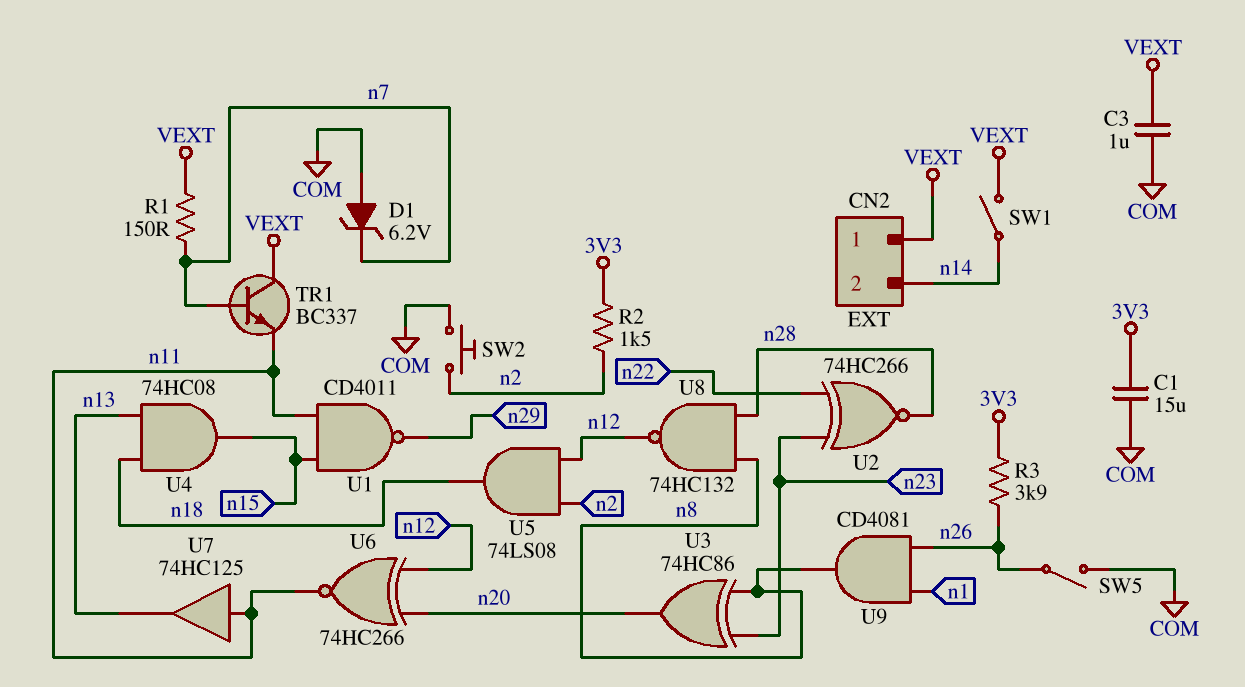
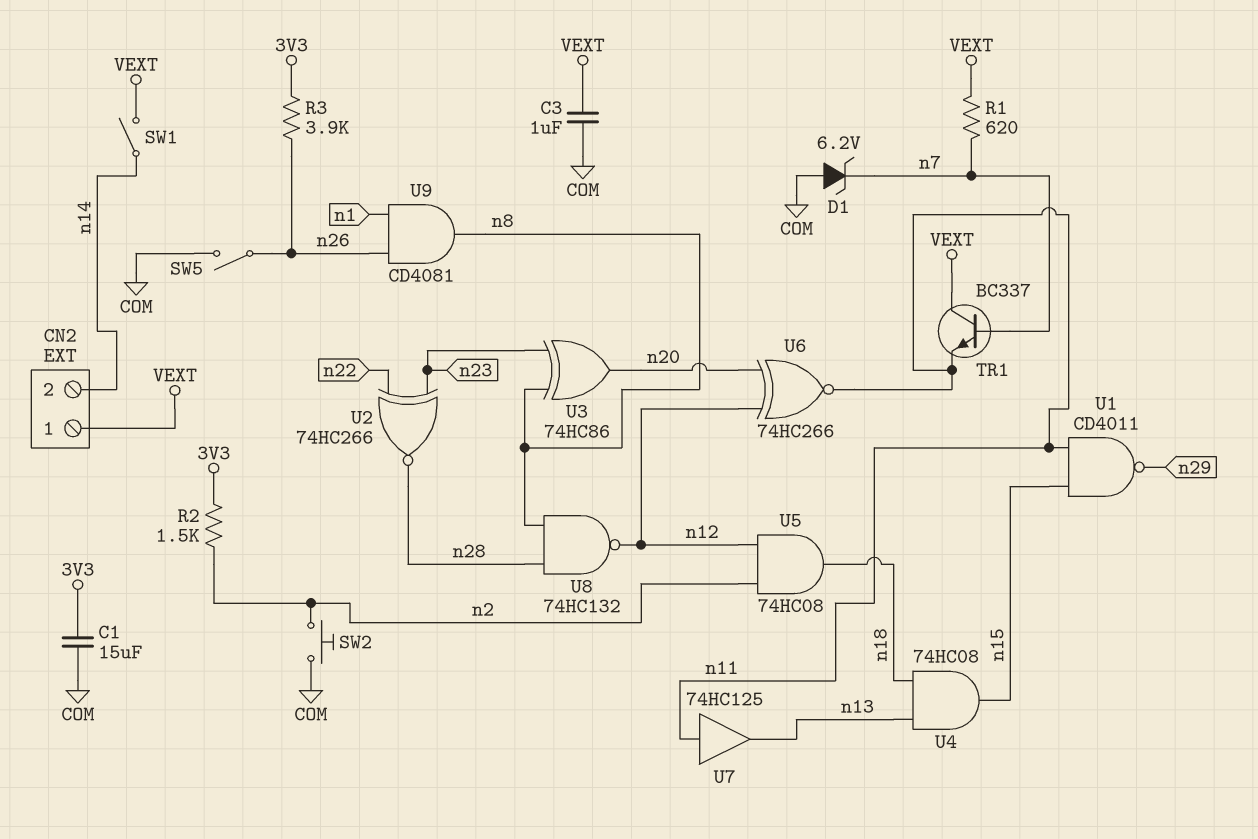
R1: 150 (VEXT, n7) -> 620 (VEXT, n7)
U5: AND 74LS08 (in n2, in n12, out n18) -> AND 74HC08 (in n2, in n12, out n18)

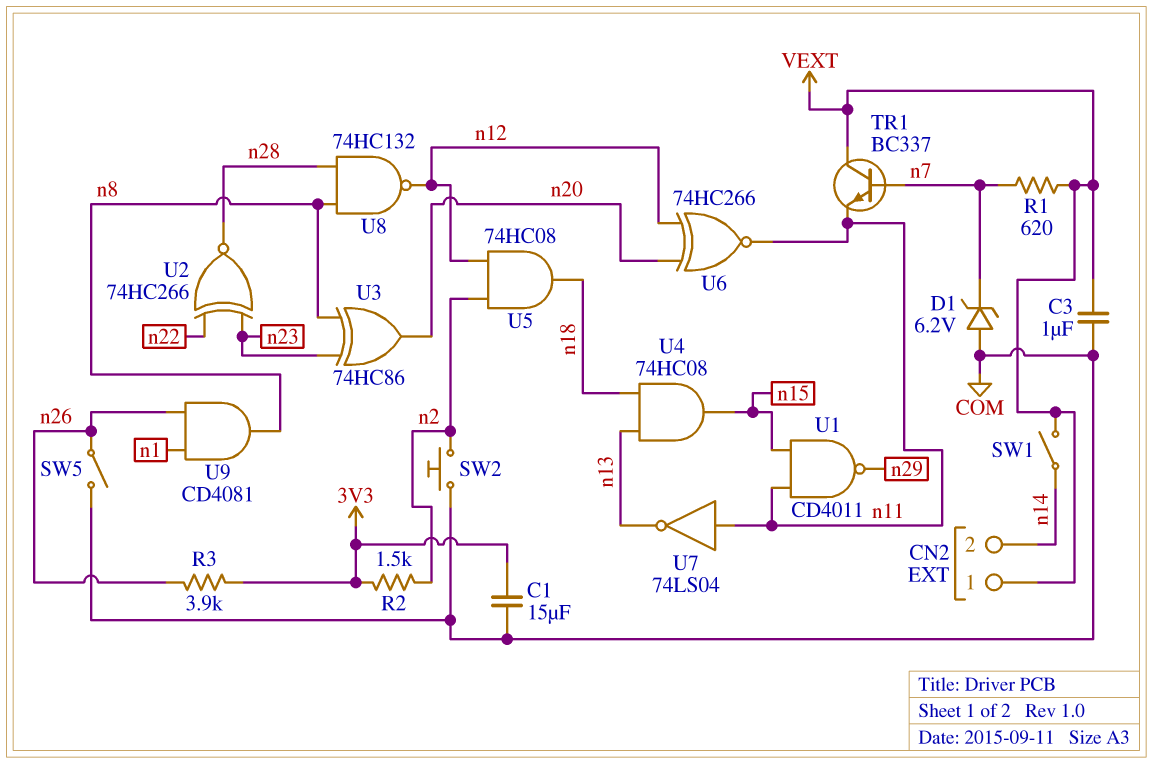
U7: buffer 74HC125 (in n11, out n13) -> NOT 74LS04 (in n11, out n13)

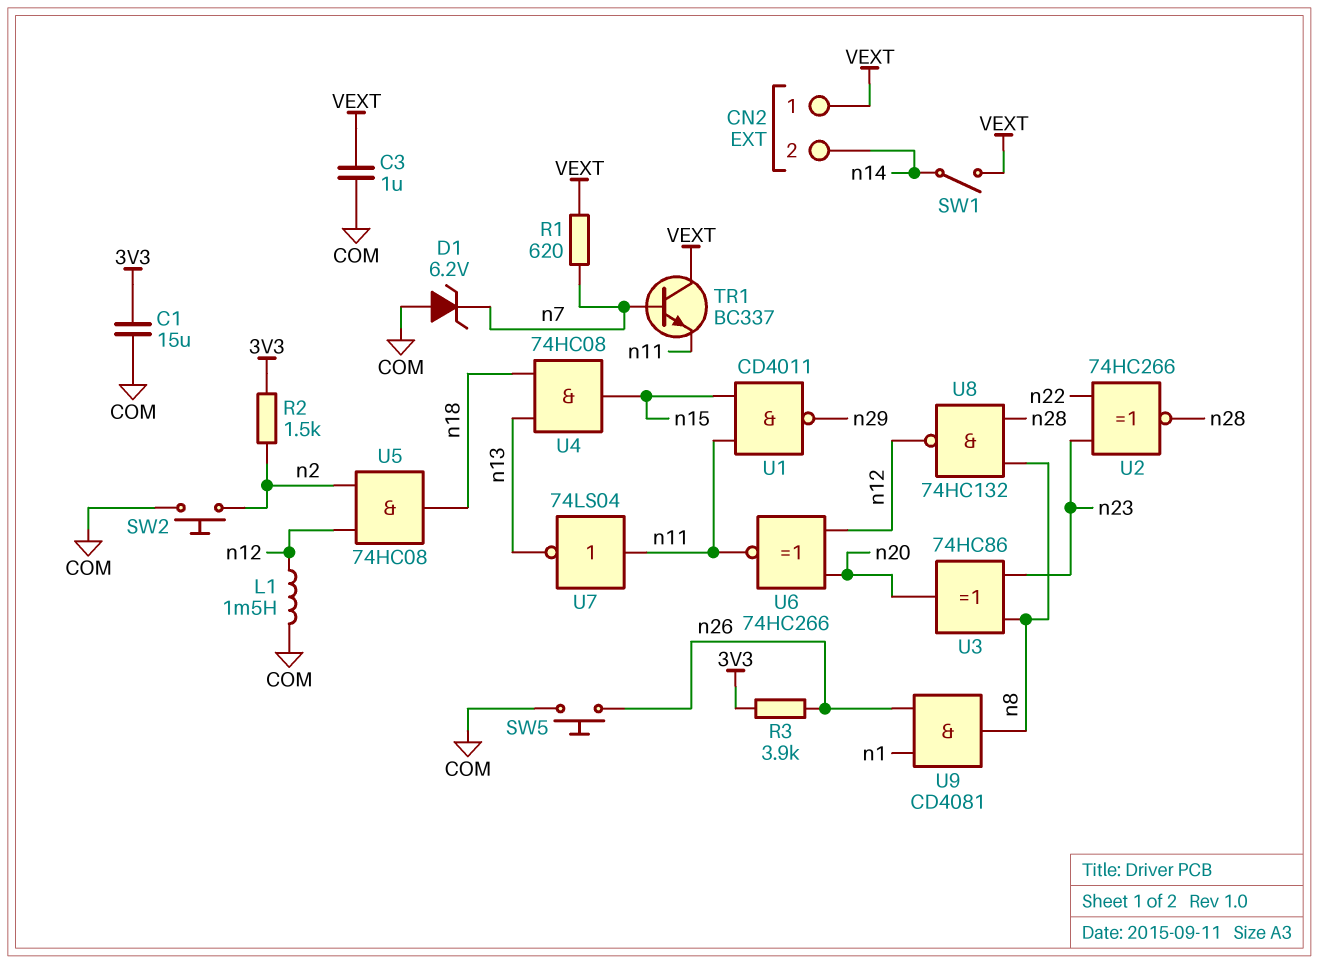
L1: none -> 1.5mH (COM, n12)
SW5: switch (COM, n26) -> button (COM, n26)

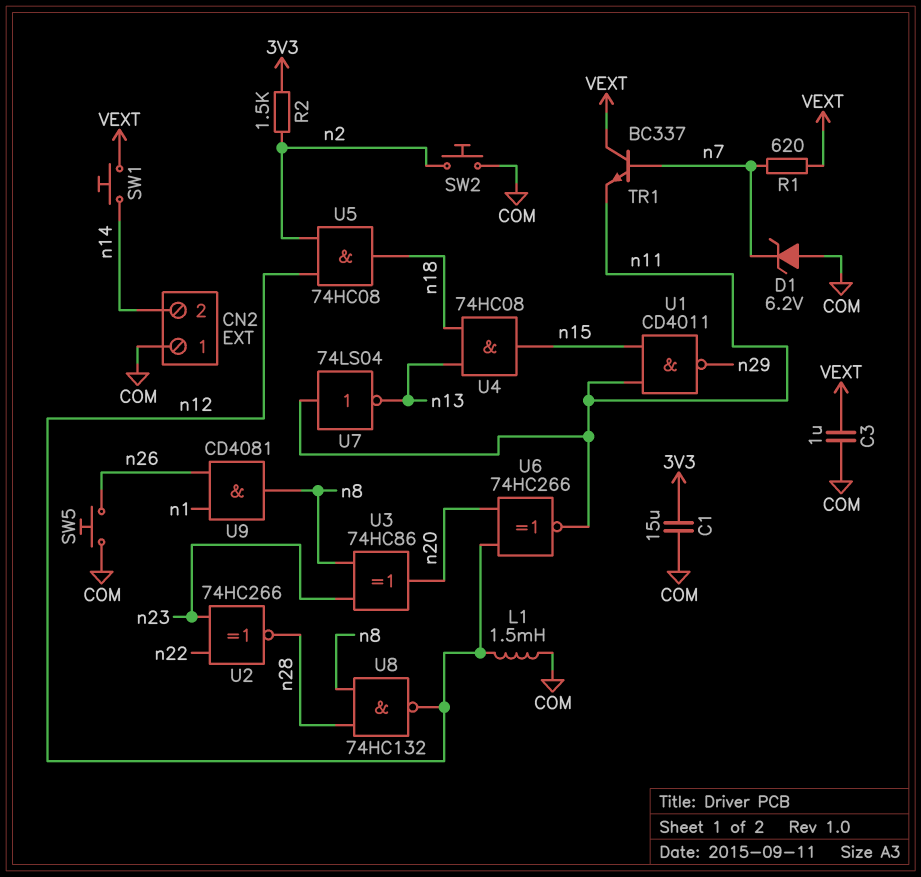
CN2 pin 1: VEXT -> COM
R3: 3.9k (3V3, n26) -> none
SW1: switch (VEXT, n14) -> button (VEXT, n14)

